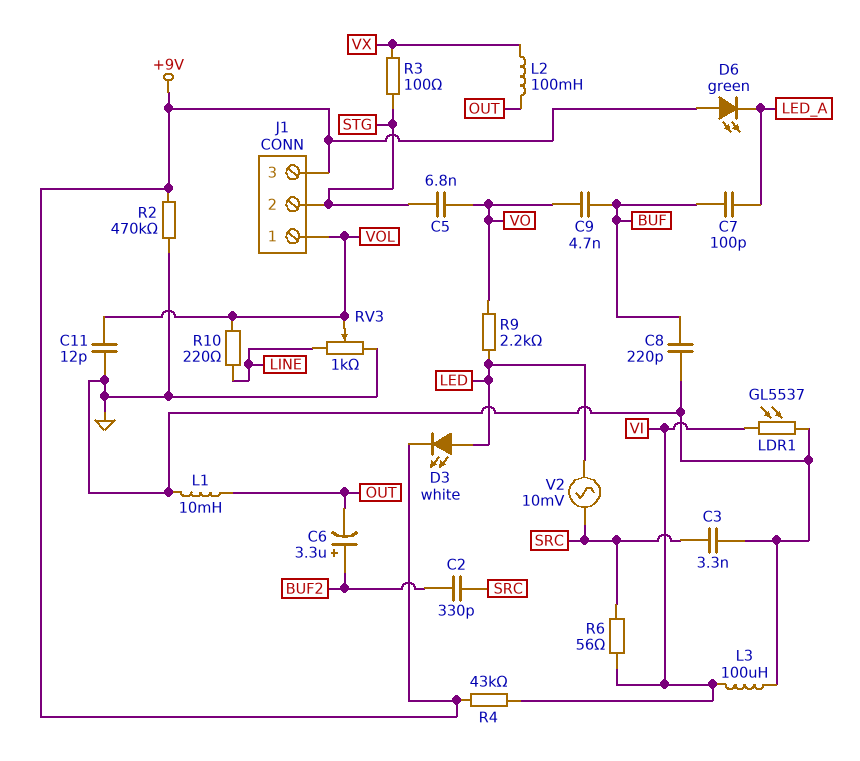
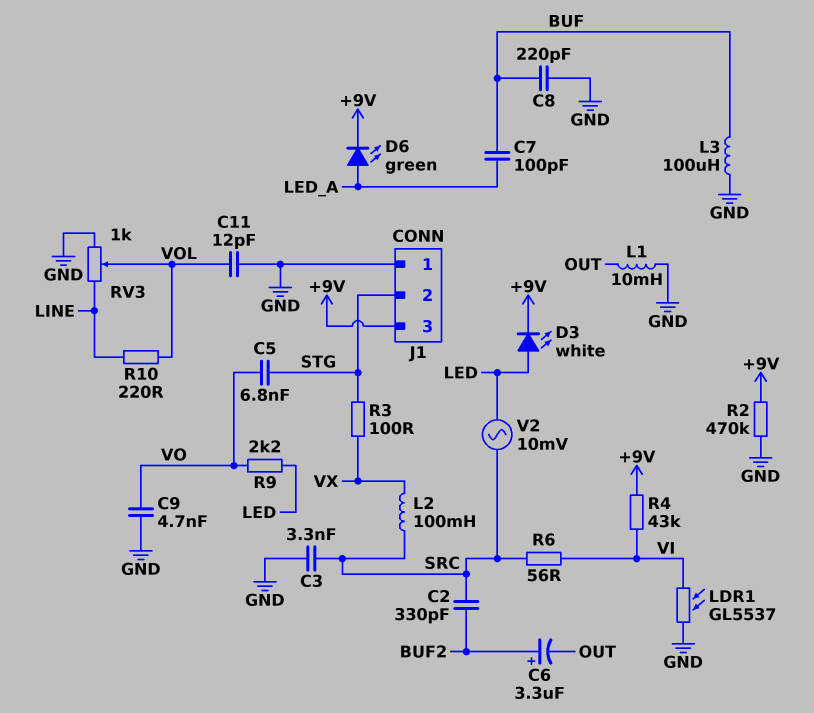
C9: 4.7nF (BUF, VO) -> 4.7nF (GND, VO)
D6: LED green (A +9V, K LED_A) -> LED green (A LED_A, K +9V)
J1 pin 1: VOL -> GND
L2: 100mH (OUT, VX) -> 100mH (SRC, VX)
L3: 100uH (GND, VI) -> 100uH (BUF, GND)

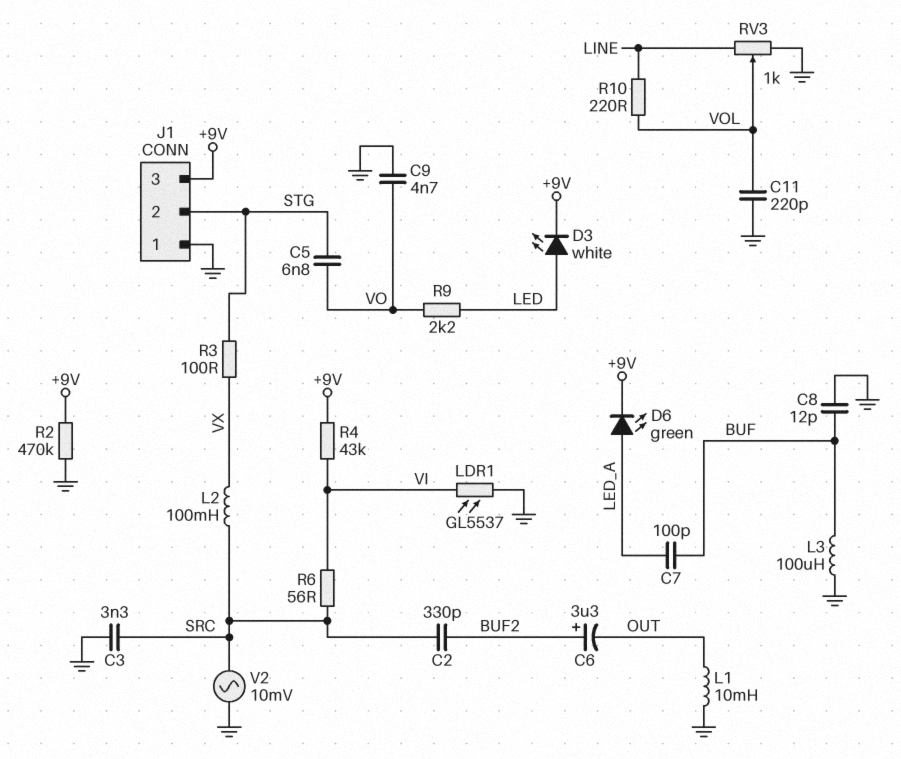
C8: 220pF (BUF, GND) -> 12pF (BUF, GND)
C11: 12pF (GND, VOL) -> 220pF (GND, VOL)
V2: AC 10mV (LED, SRC) -> AC 10mV (GND, SRC)

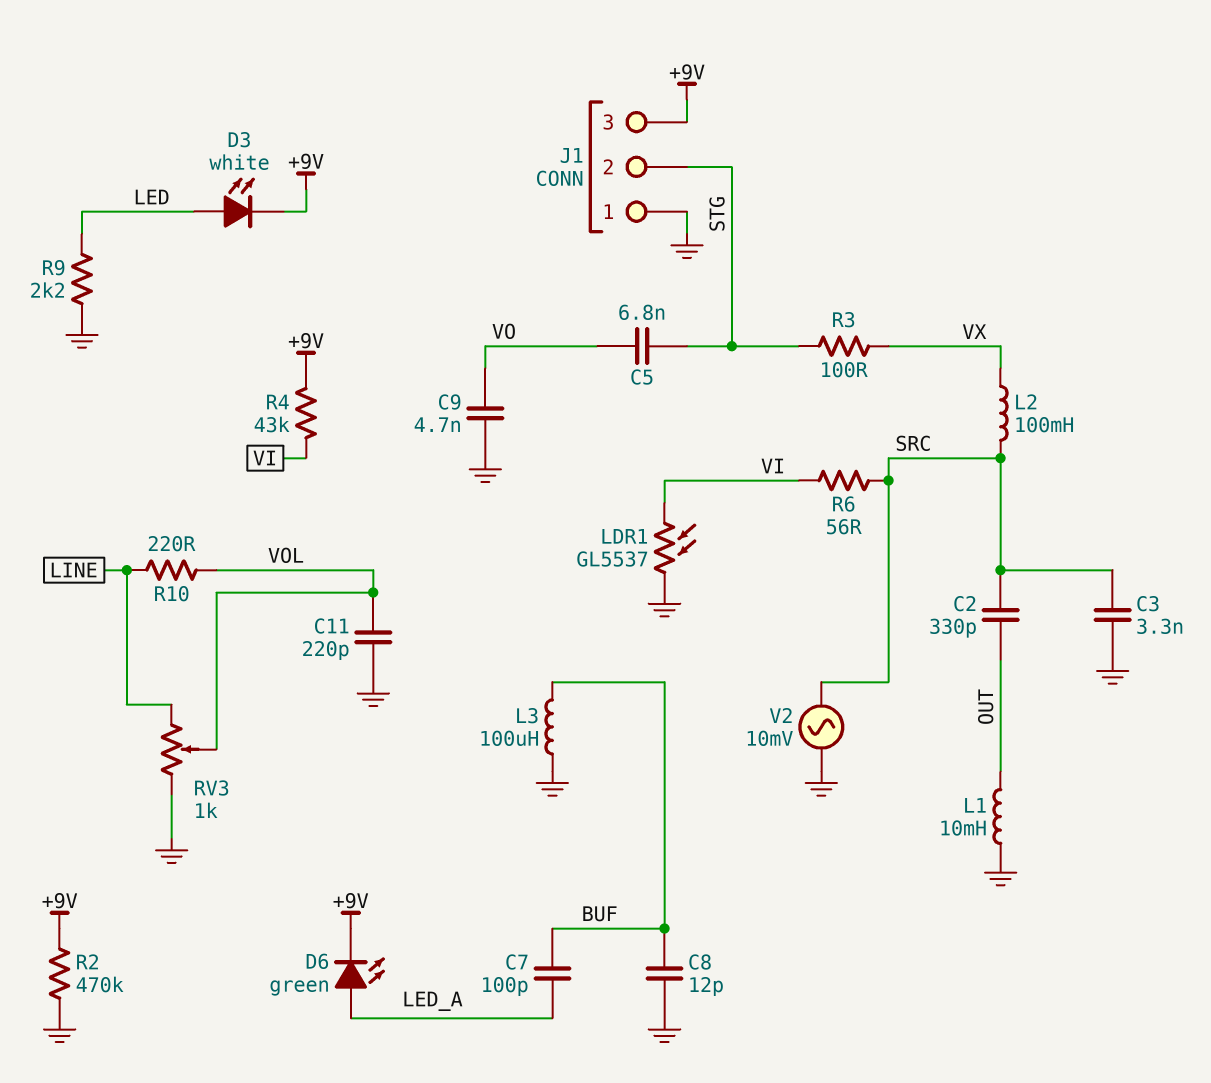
C2: 330pF (BUF2, SRC) -> 330pF (OUT, SRC)
C6: 3.3uF (plus BUF2, minus OUT) -> none
R9: 2.2k (LED, VO) -> 2.2k (GND, LED)

